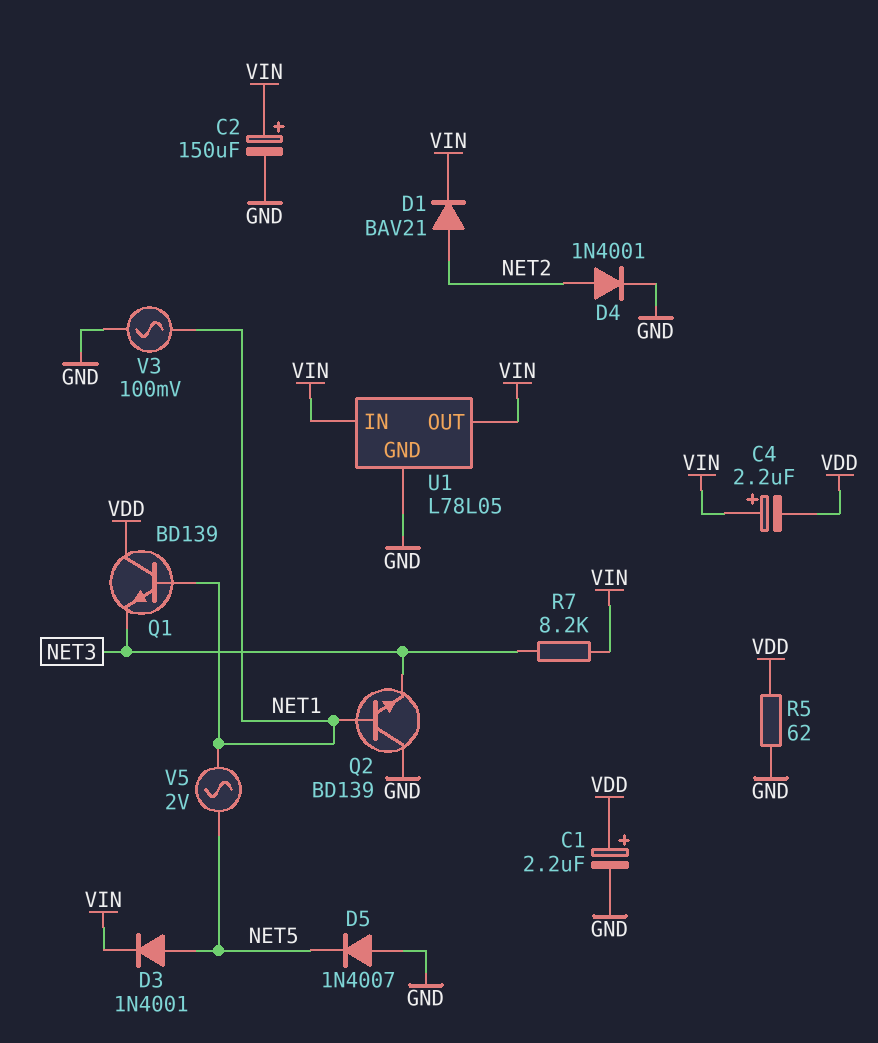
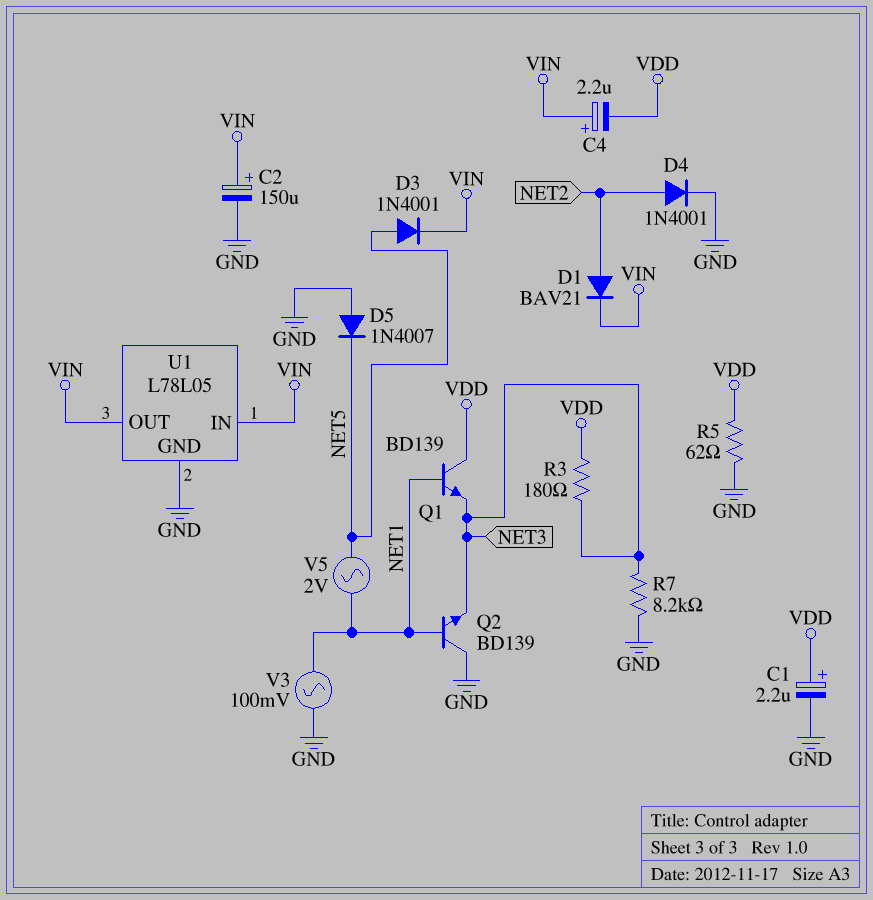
R3: none -> 180 (NET3, VDD)
R7: 8.2k (NET3, VIN) -> 8.2k (GND, NET3)

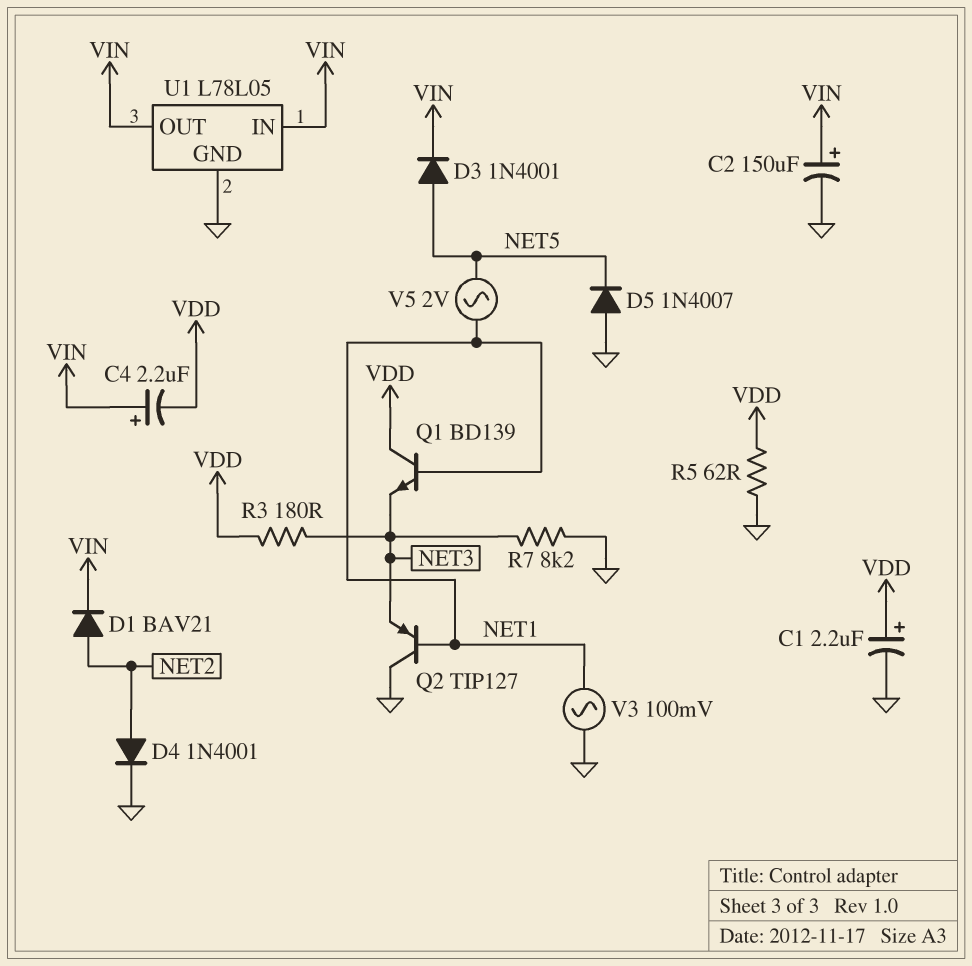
Q2: NPN BD139 (B NET1, C GND, E NET3) -> PNP TIP127 (B NET1, C GND, E NET3)

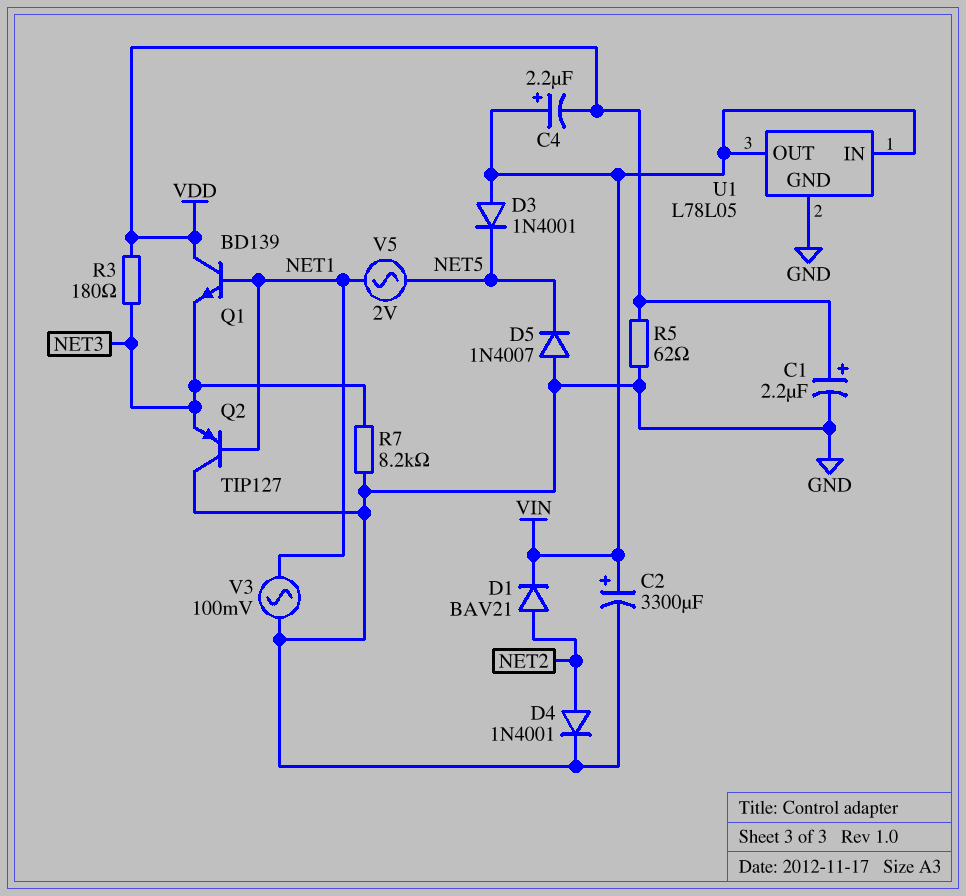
C2: 150uF (plus VIN, minus GND) -> 3300uF (plus VIN, minus GND)
D3: diode 1N4001 (A NET5, K VIN) -> diode 1N4001 (A VIN, K NET5)

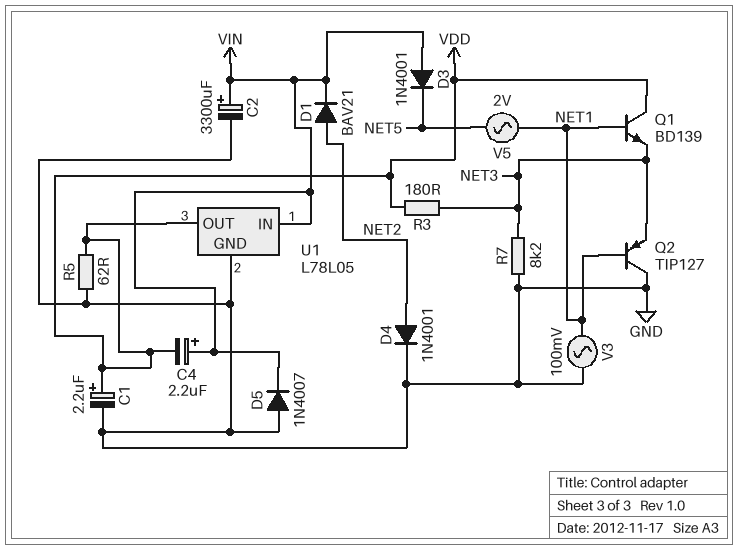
D5: diode 1N4007 (A GND, K NET5) -> diode 1N4007 (A GND, K VIN)
U1 pin OUT: VIN -> VDD

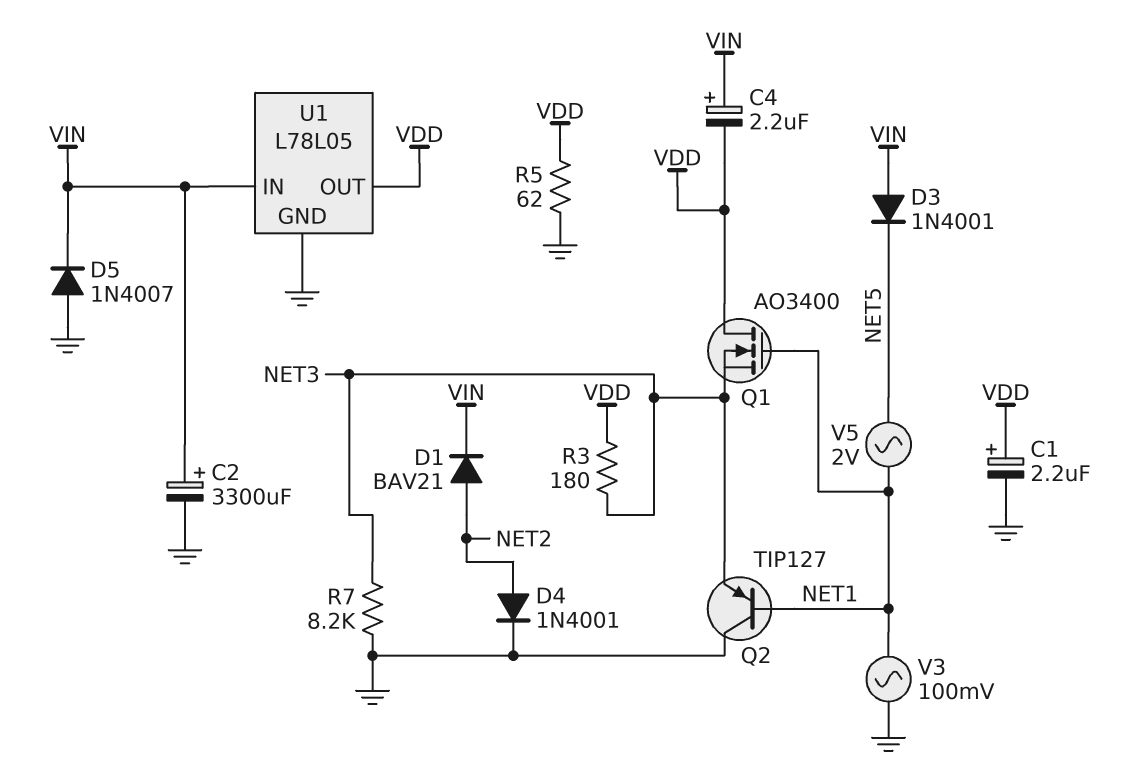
Q1: NPN BD139 (B NET1, C VDD, E NET3) -> NMOS AO3400 (G NET1, D VDD, S NET3)

